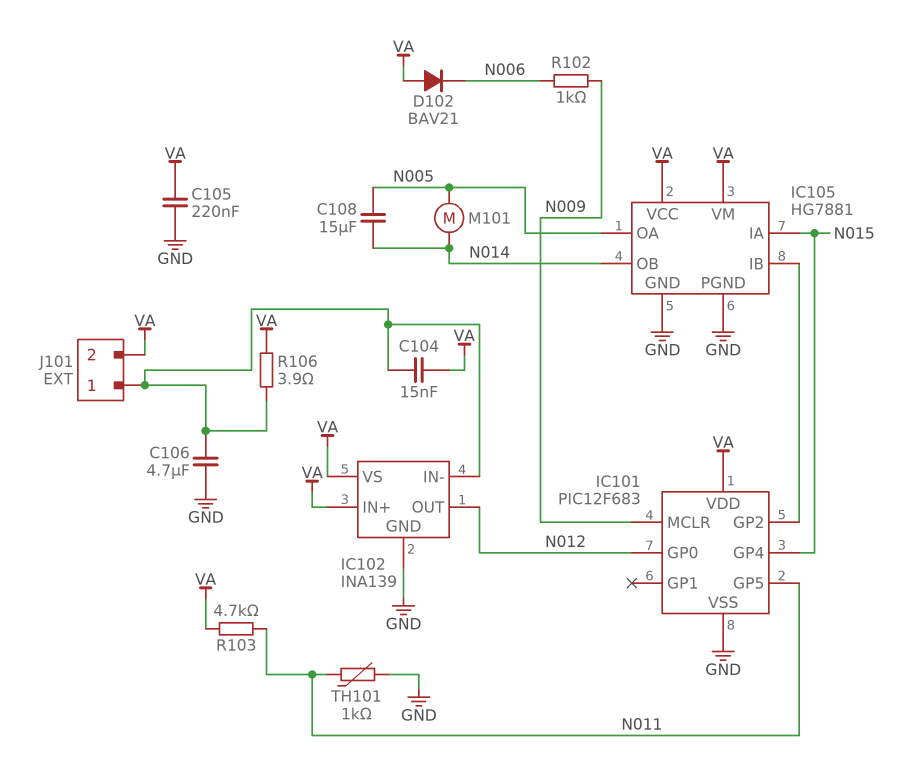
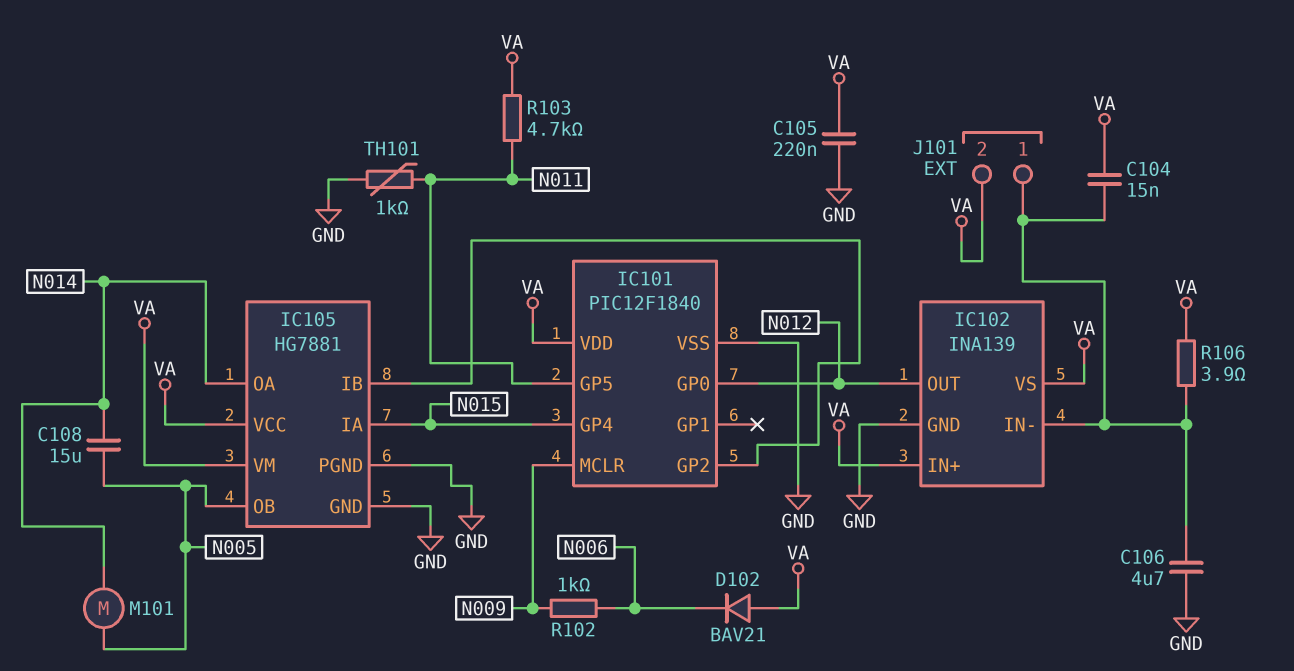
IC101: PIC12F683 -> PIC12F1840
IC105 pin OA: N005 -> N014
IC105 pin OB: N014 -> N005

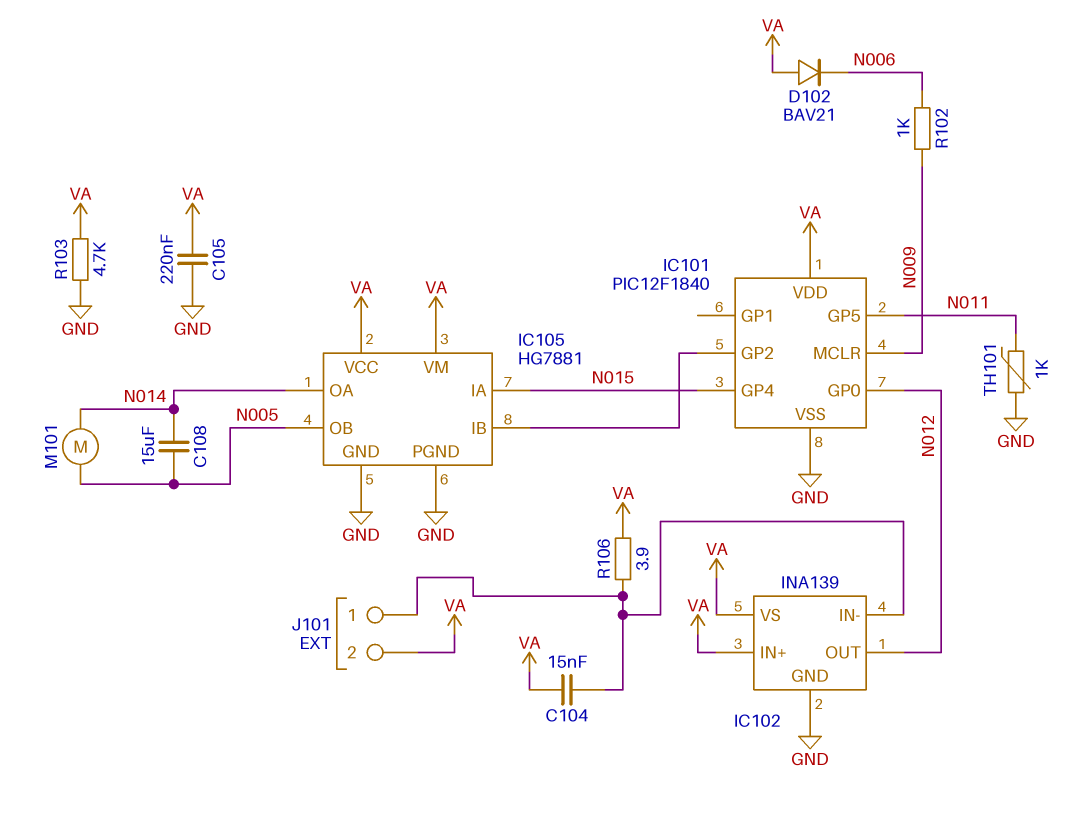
C106: 4.7uF (GND, IC102/IN-) -> none
R103: 4.7k (N011, VA) -> 4.7k (GND, VA)

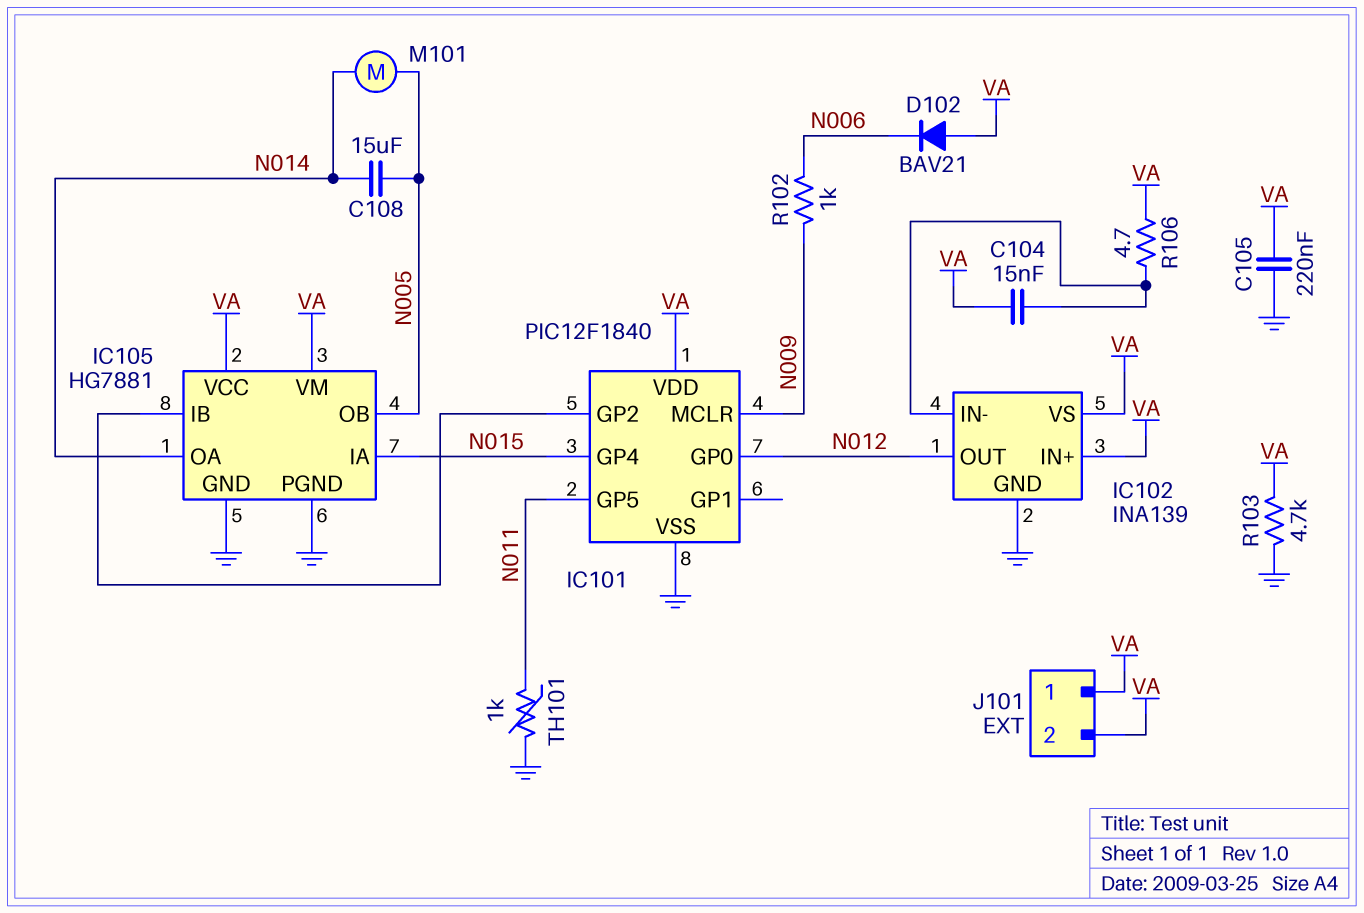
J101 pin 1: IC102/IN- -> VA
R106: 3.9 (IC102/IN-, VA) -> 4.7 (IC102/IN-, VA)

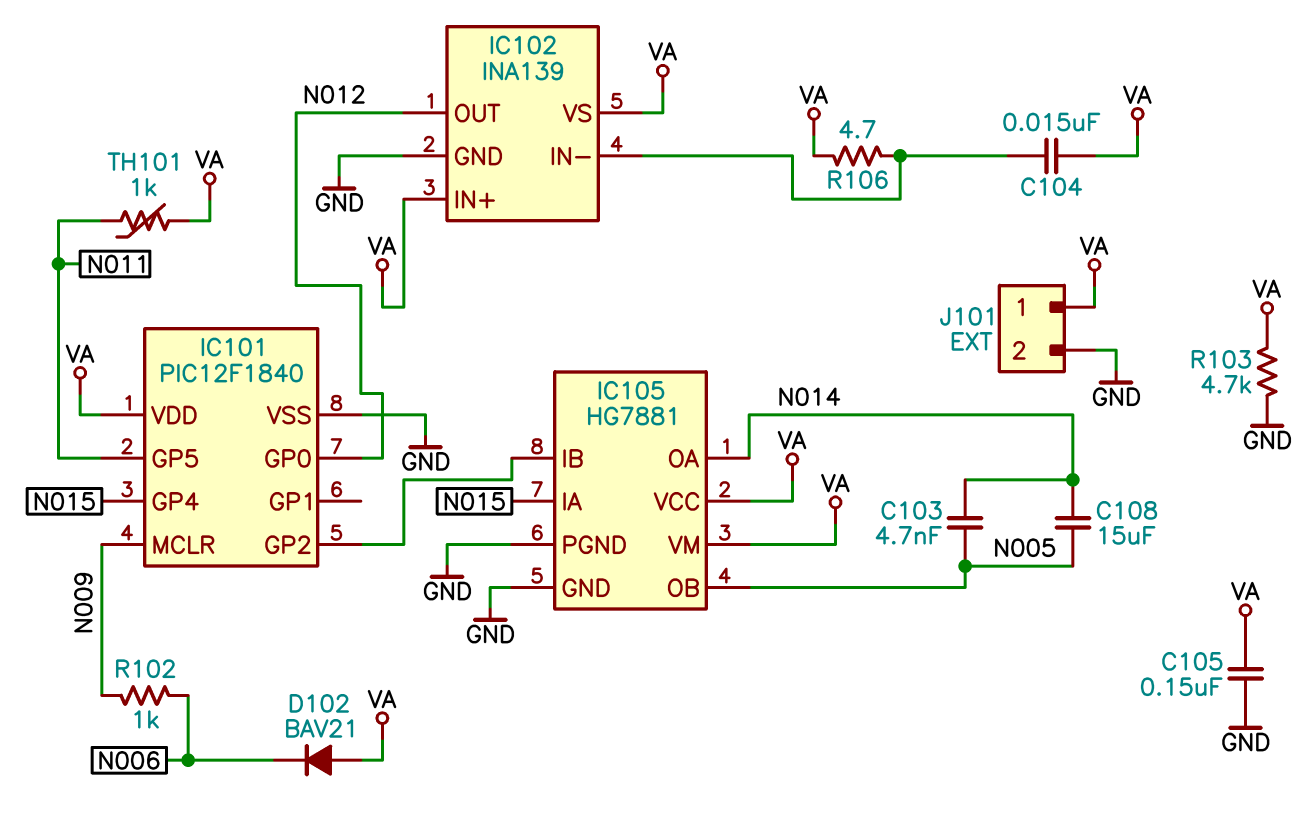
C103: none -> 4.7nF (N005, N014)
C105: 220nF (GND, VA) -> 150nF (GND, VA)
J101 pin 2: VA -> GND
M101: motor (N005, N014) -> none
TH101: 1k (GND, N011) -> 1k (N011, VA)

